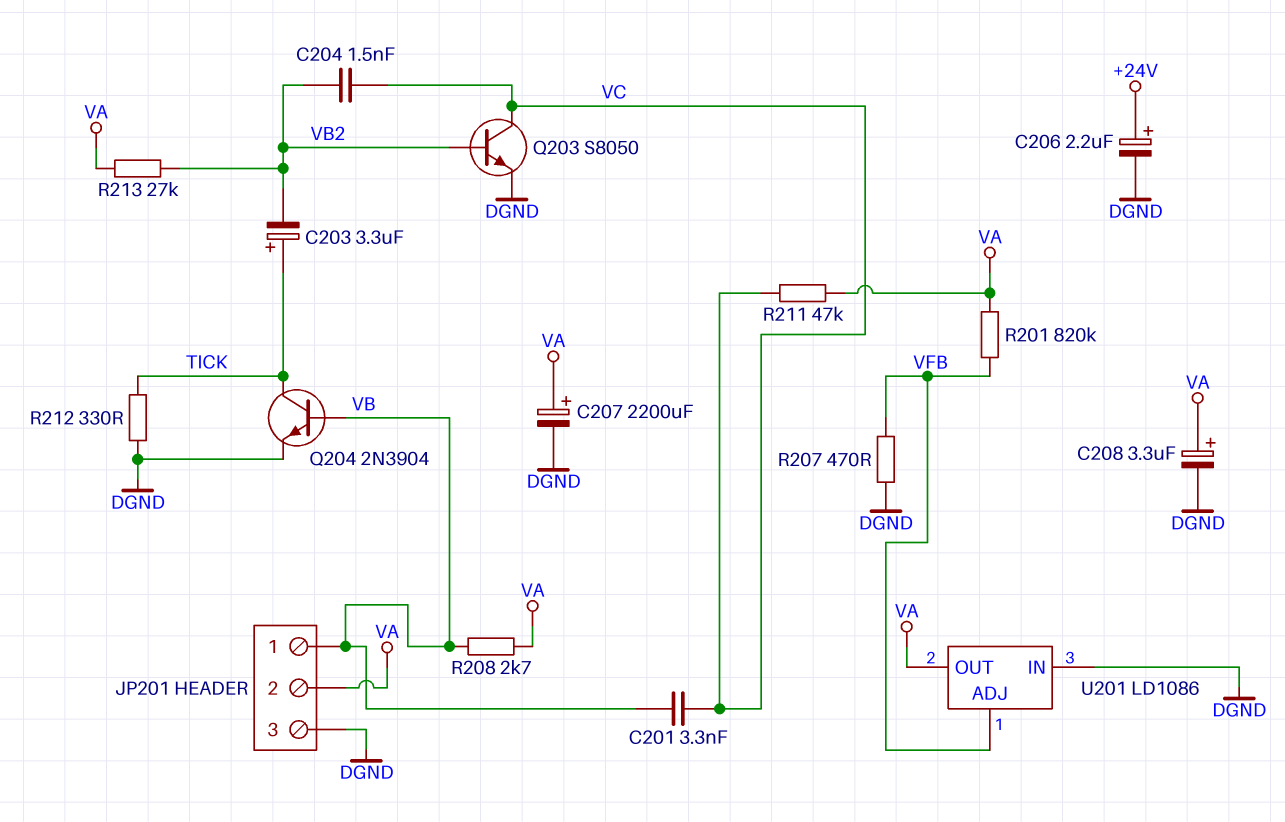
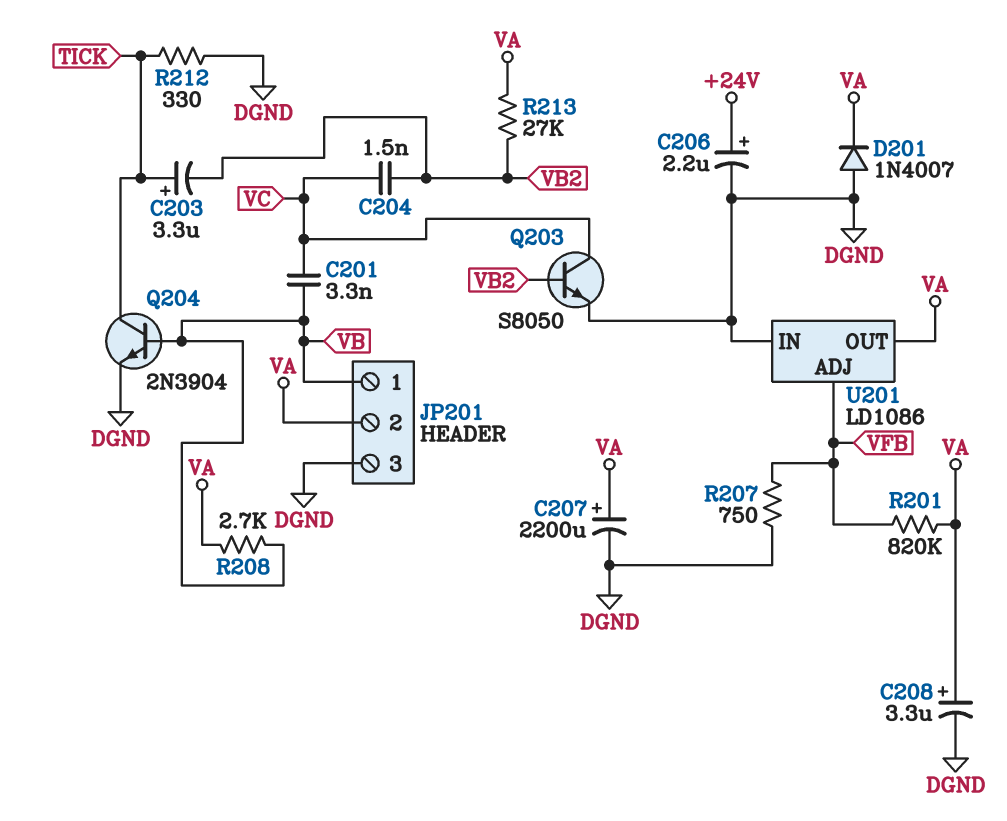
D201: none -> diode 1N4007 (A DGND, K VA)
R207: 470 (DGND, VFB) -> 750 (DGND, VFB)
R211: 47k (VA, VC) -> none

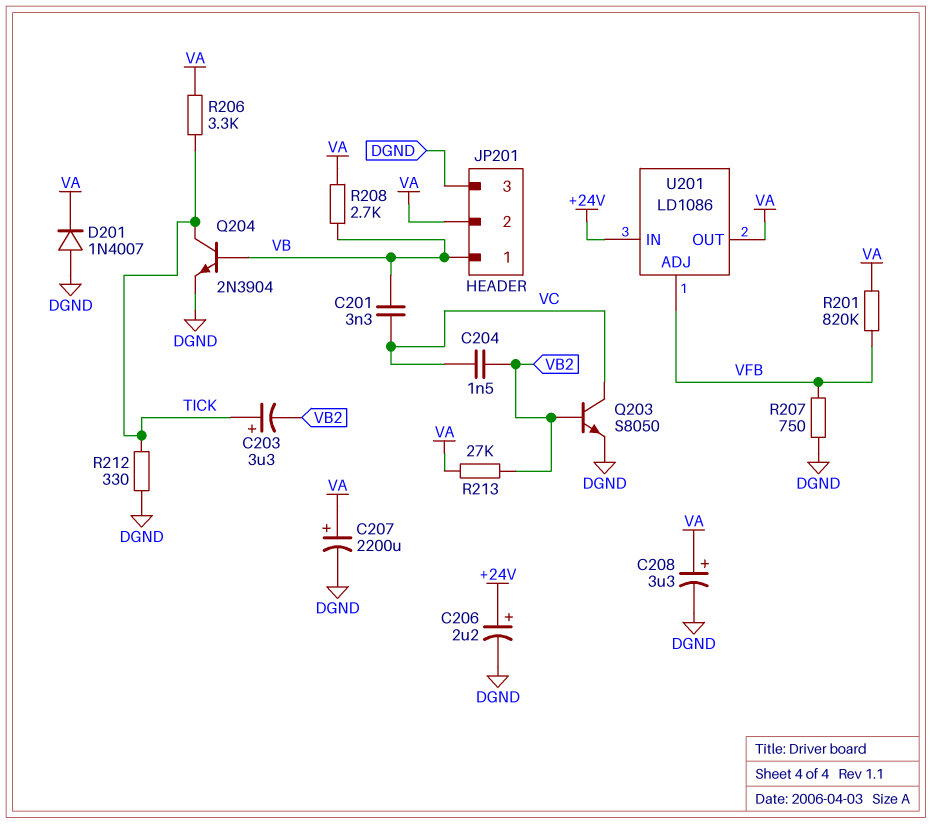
R206: none -> 3.3k (TICK, VA)
U201 pin IN: DGND -> +24V

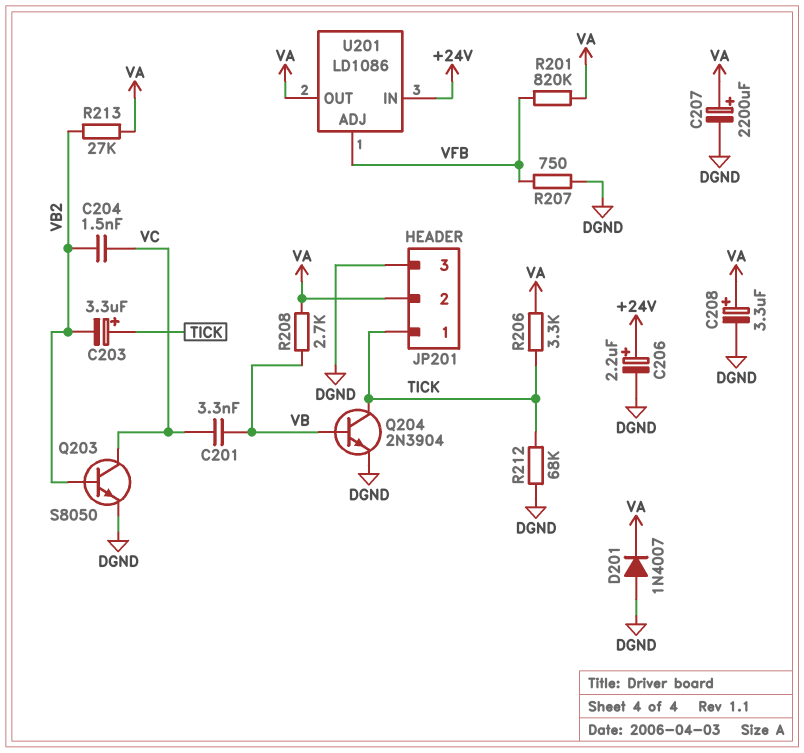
JP201 pin 1: VB -> TICK
R212: 330 (DGND, TICK) -> 68k (DGND, TICK)

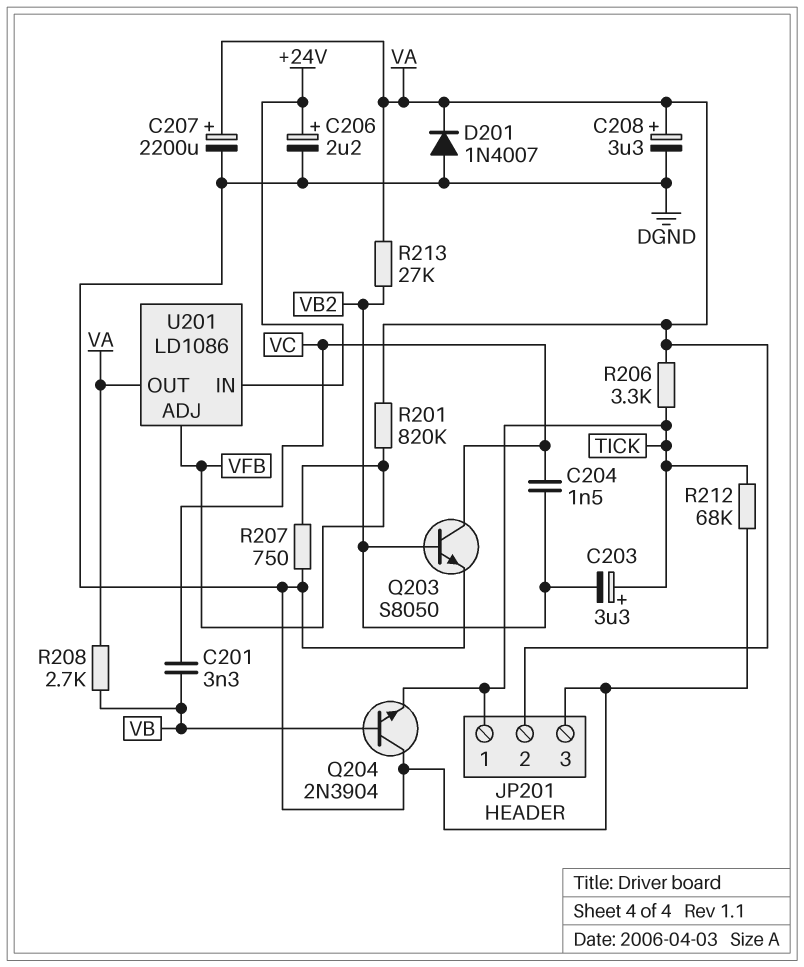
Q204: NPN 2N3904 (B VB, C TICK, E DGND) -> NPN 2N3904 (B VB, C DGND, E TICK)

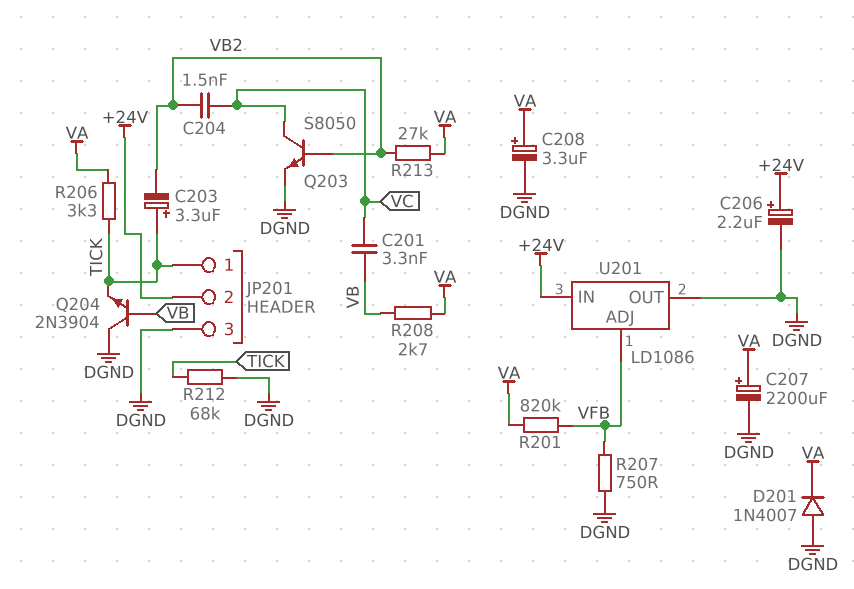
JP201 pin 2: VA -> +24V
U201 pin OUT: VA -> DGND

